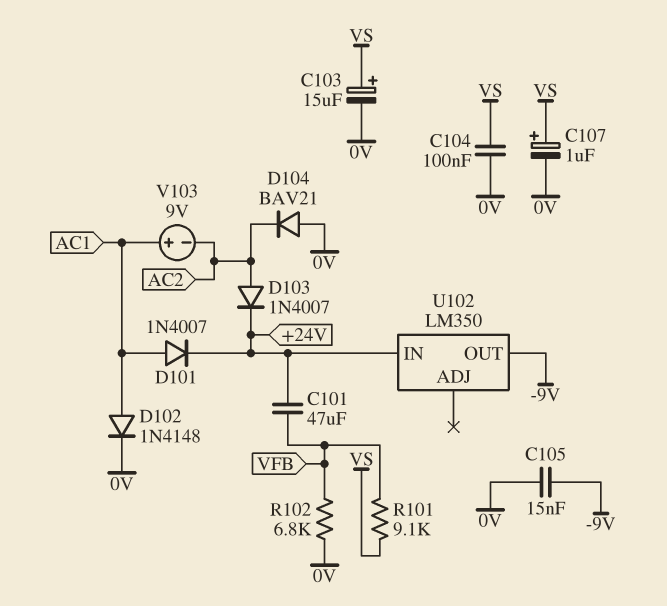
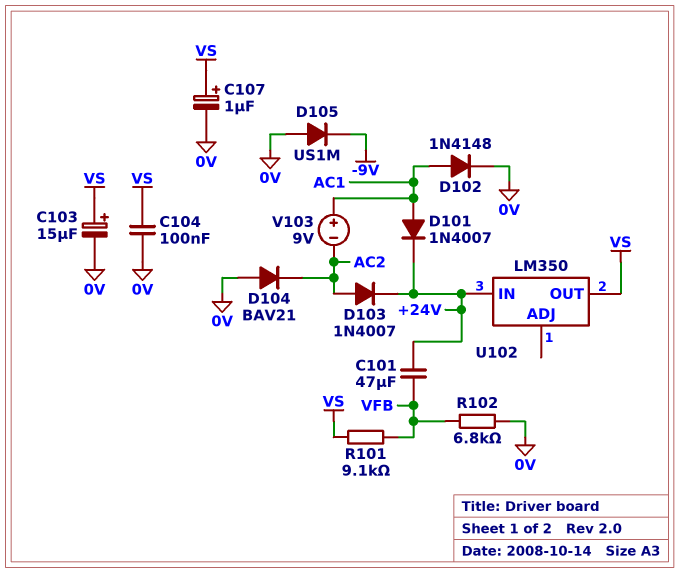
C105: 15nF (-9V, 0V) -> none
D105: none -> diode US1M (A 0V, K -9V)
U102 pin OUT: -9V -> VS

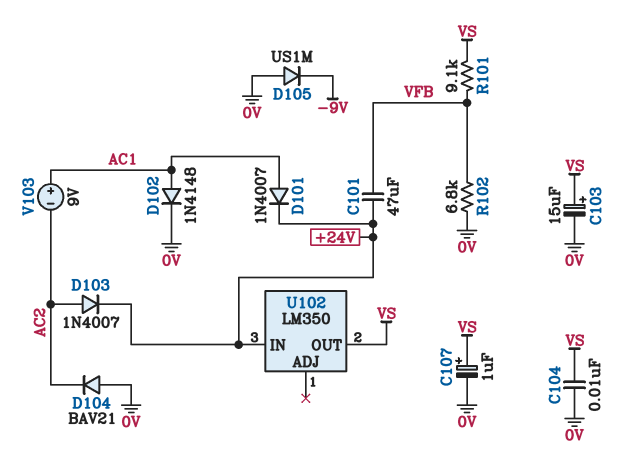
C104: 100nF (0V, VS) -> 10nF (0V, VS)

